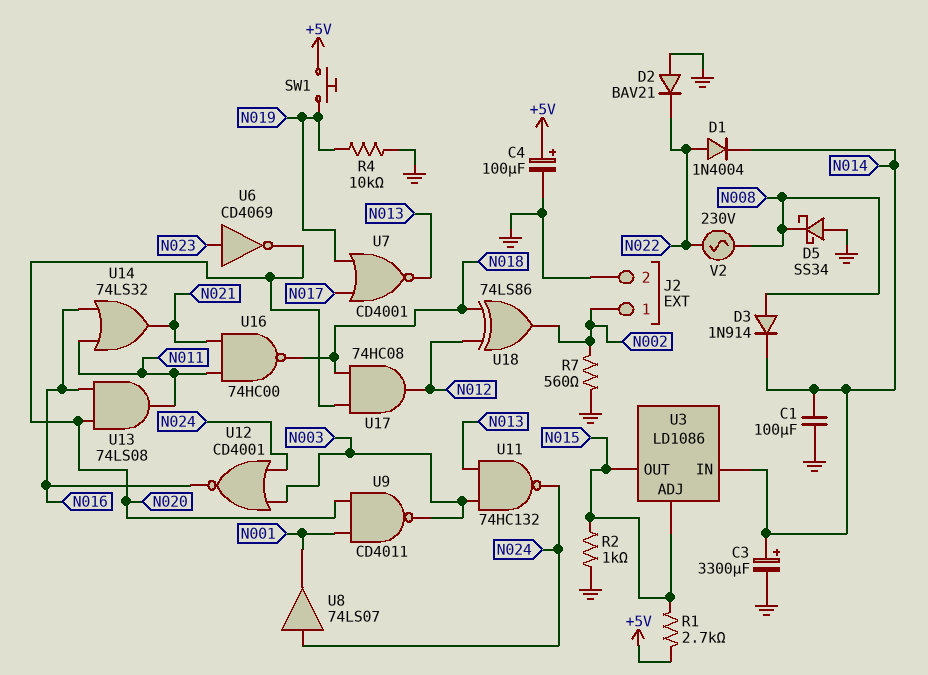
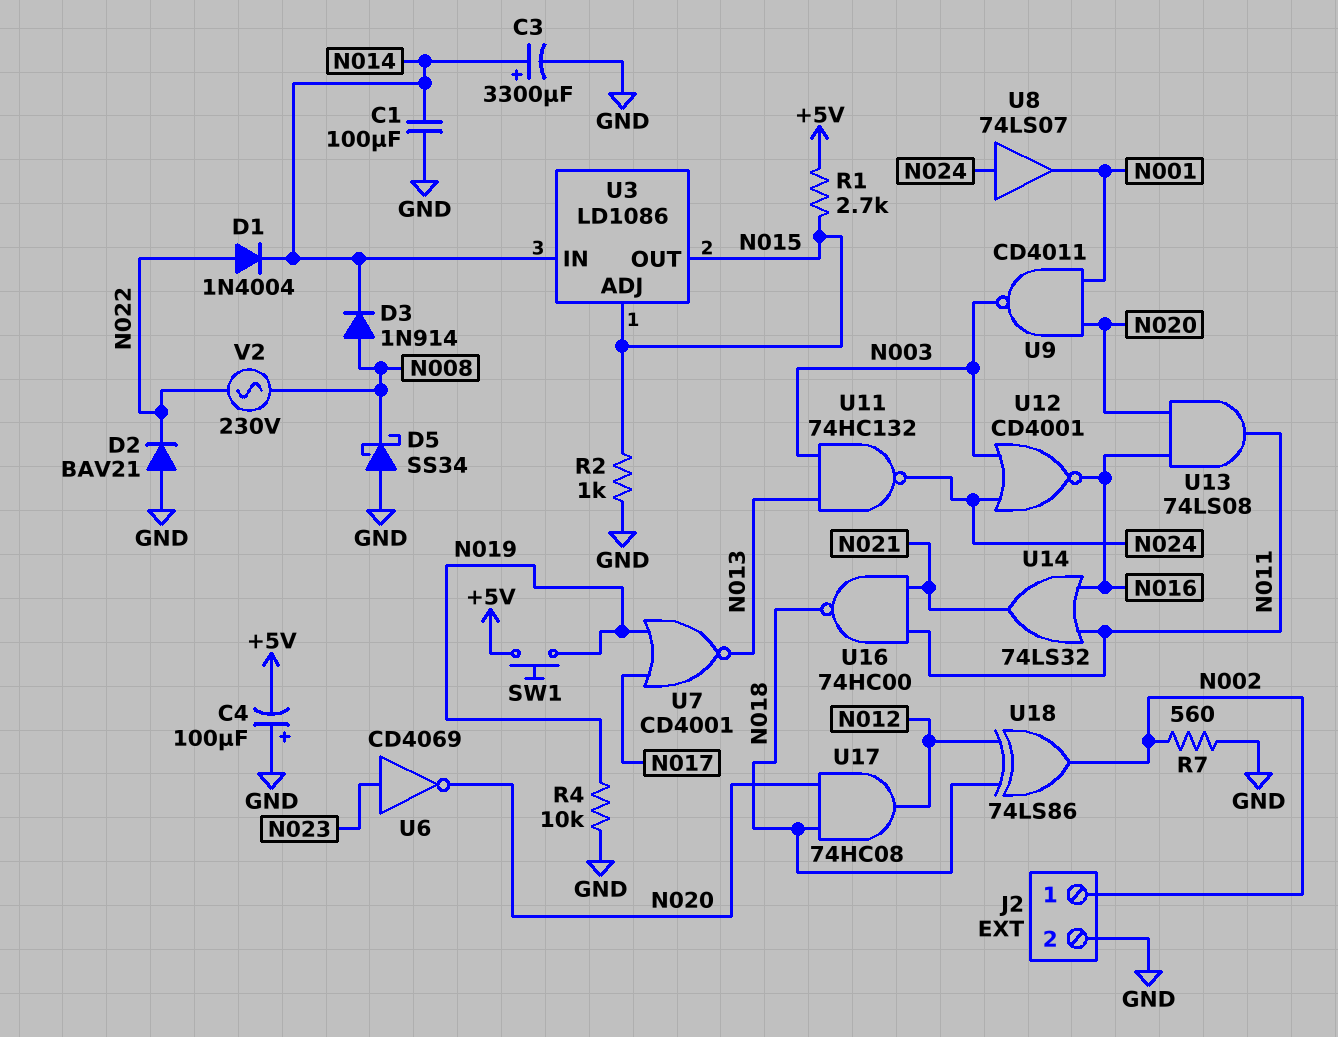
C4: 100uF (plus +5V, minus GND) -> 100uF (plus GND, minus +5V)

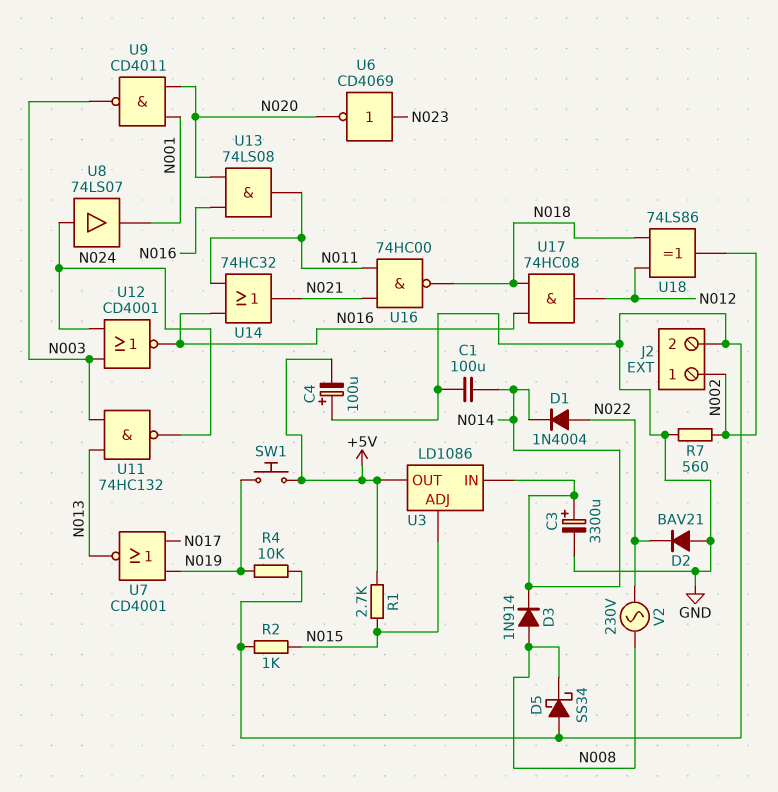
U3 pin OUT: N015 -> +5V
U14: OR 74LS32 (in N011, in N016, out N021) -> OR 74HC32 (in N011, in N016, out N021)
U17: AND 74HC08 (in N018, in N020, out N012) -> AND 74HC08 (in N016, in N018, out N012)

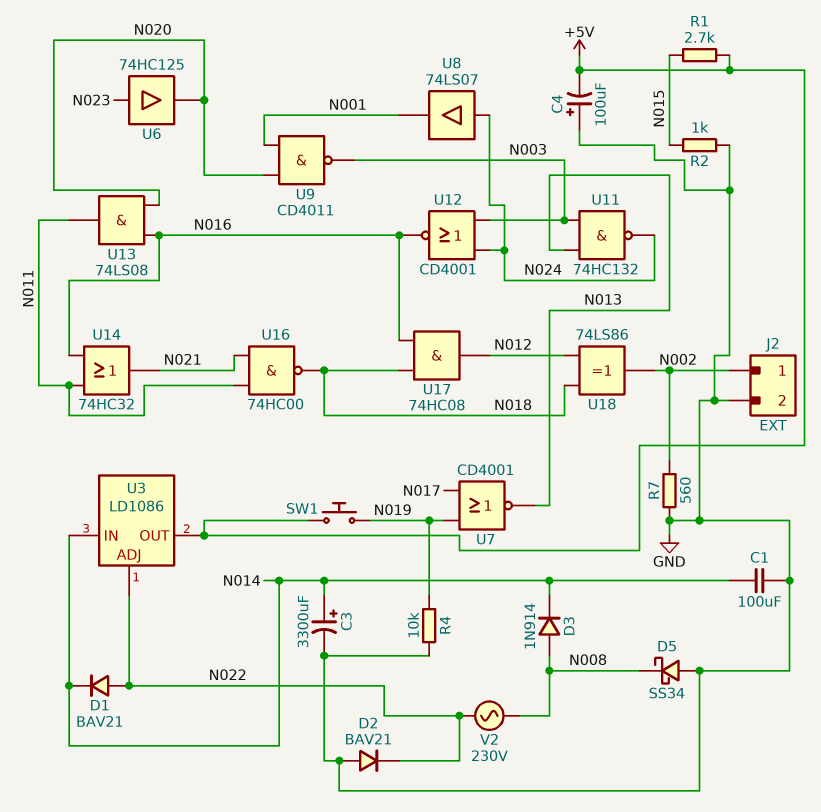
D1: diode 1N4004 (A N022, K N014) -> diode BAV21 (A N022, K N014)
U3 pin ADJ: N015 -> N022
U6: NOT CD4069 (in N023, out N020) -> buffer 74HC125 (in N023, out N020)

